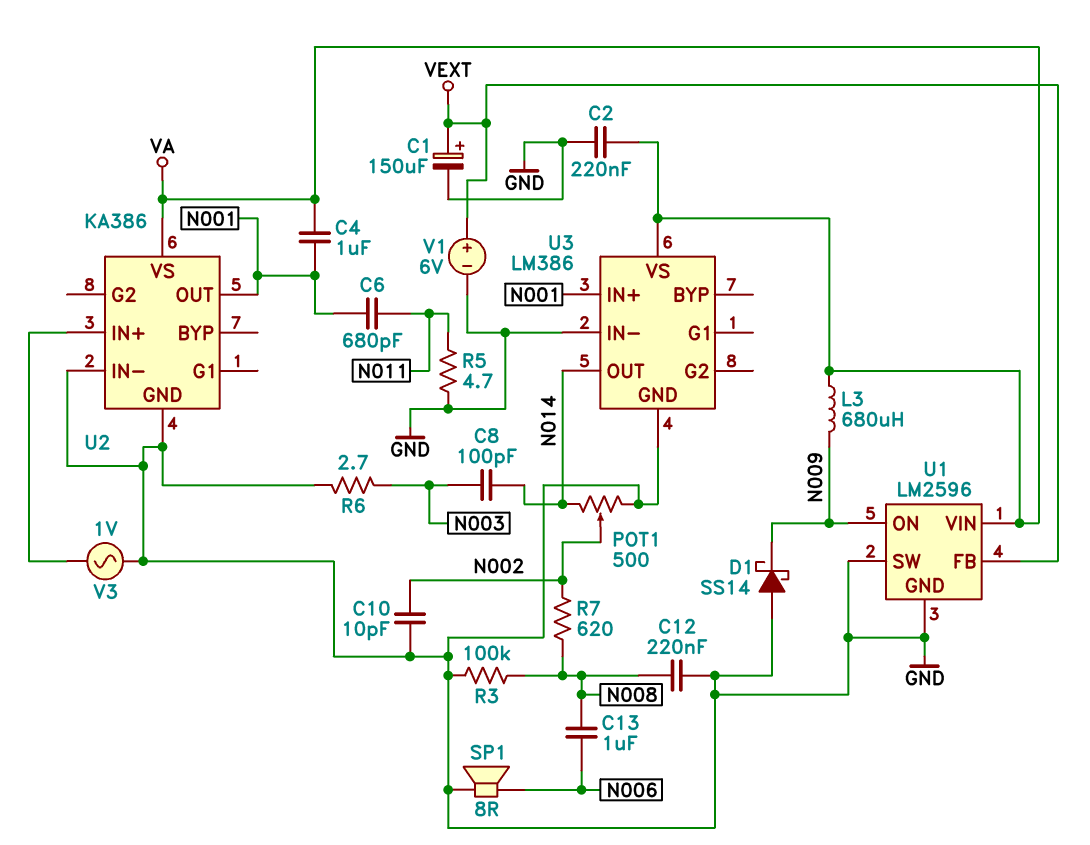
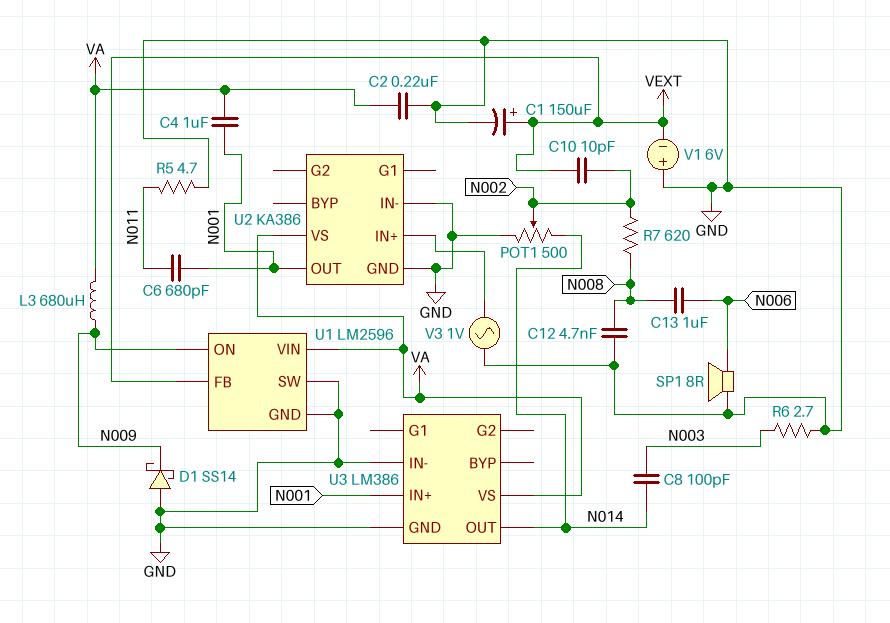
C10: 10pF (GND, N002) -> 10pF (N002, VEXT)
C12: 220nF (GND, N008) -> 4.7nF (GND, N008)
R3: 100k (GND, N008) -> none
V1: 6V (plus VEXT, minus GND) -> 6V (plus GND, minus VEXT)

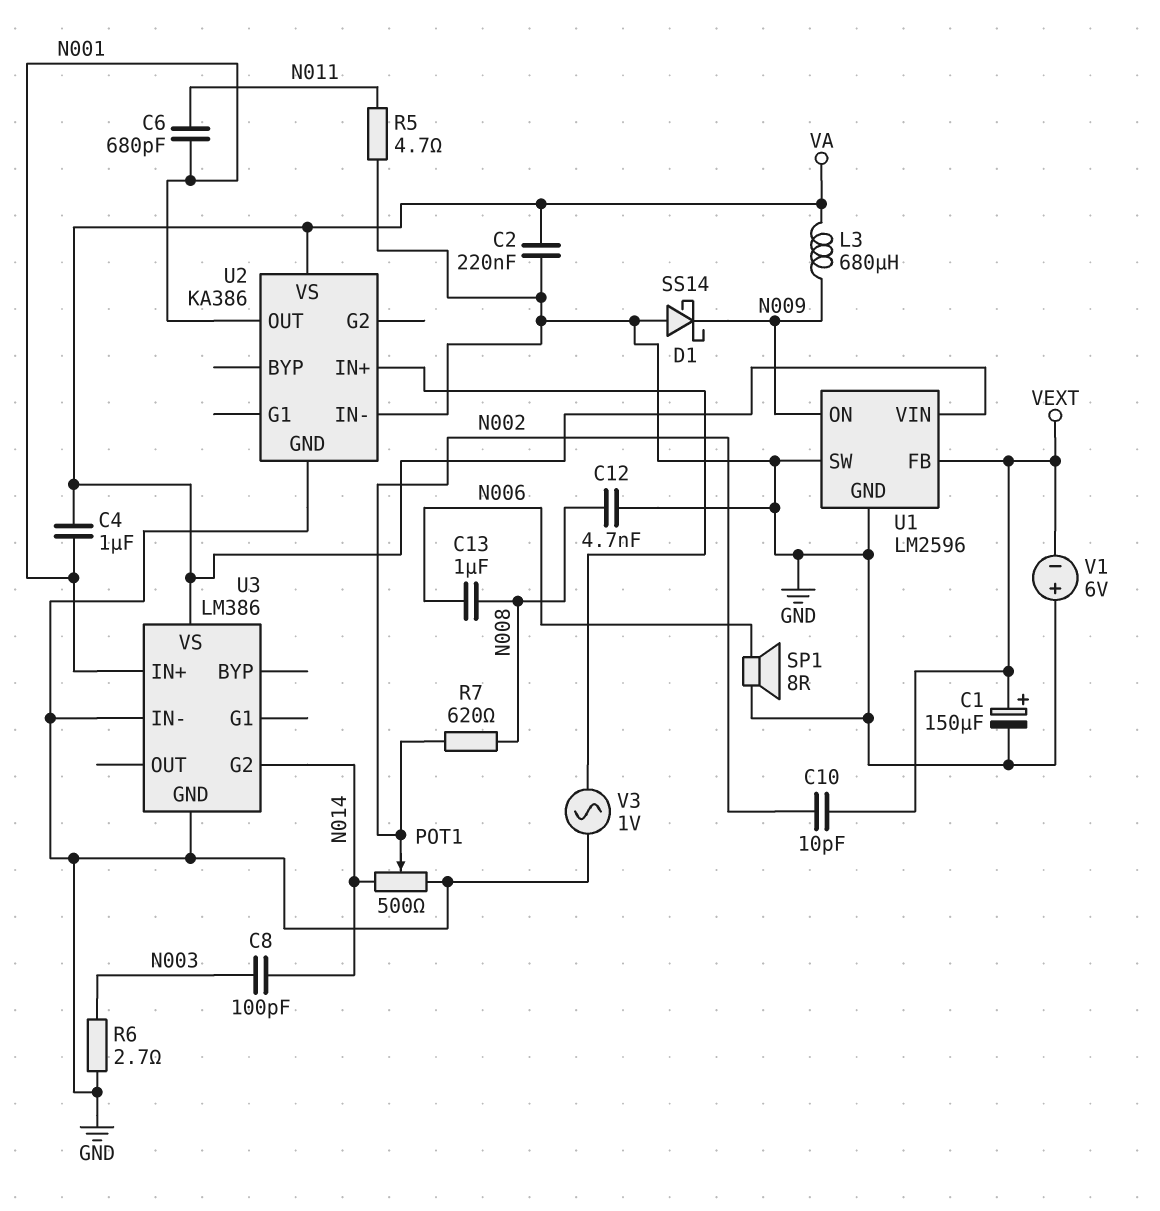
U3 pin G2: none -> N014
U3 pin OUT: N014 -> none

